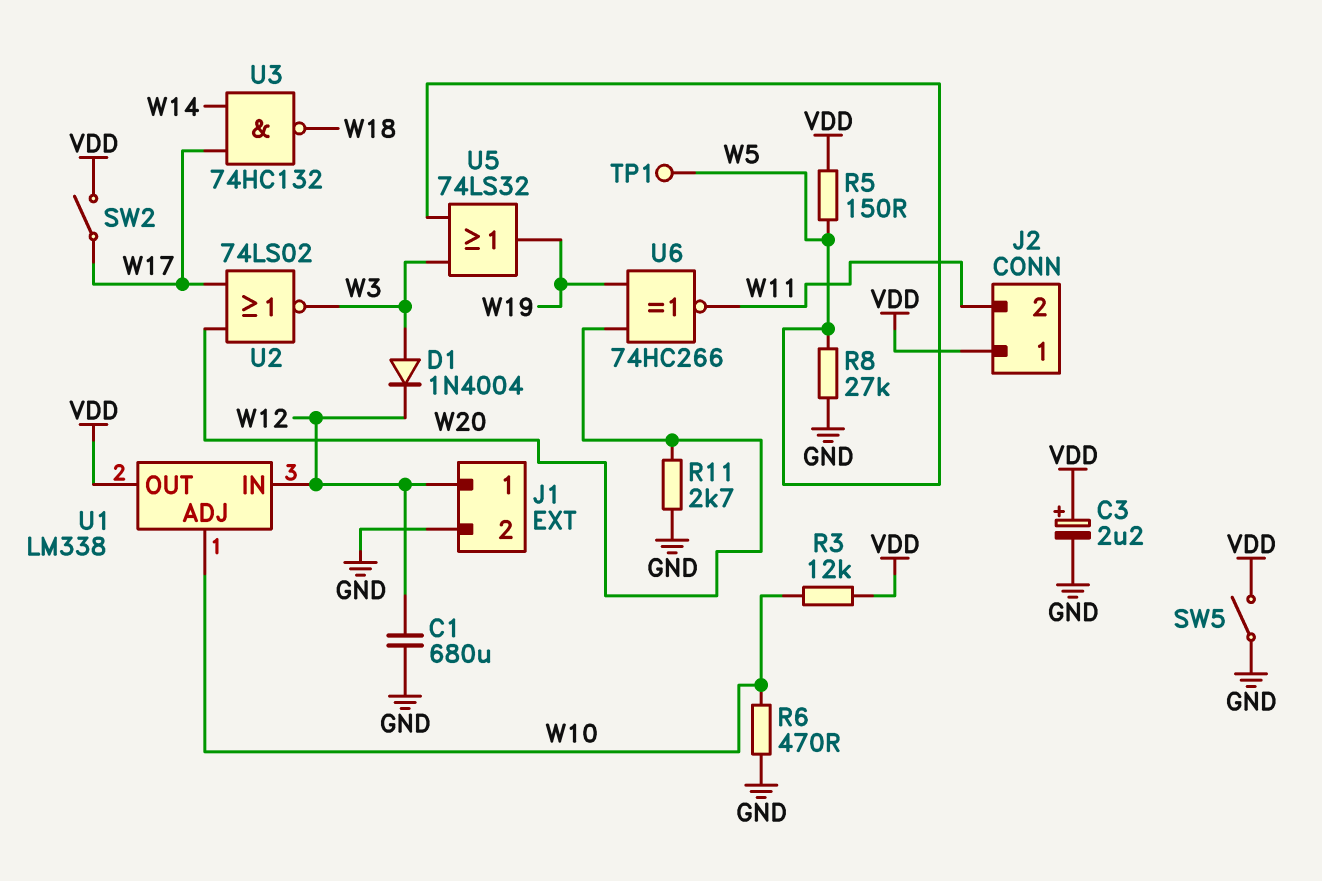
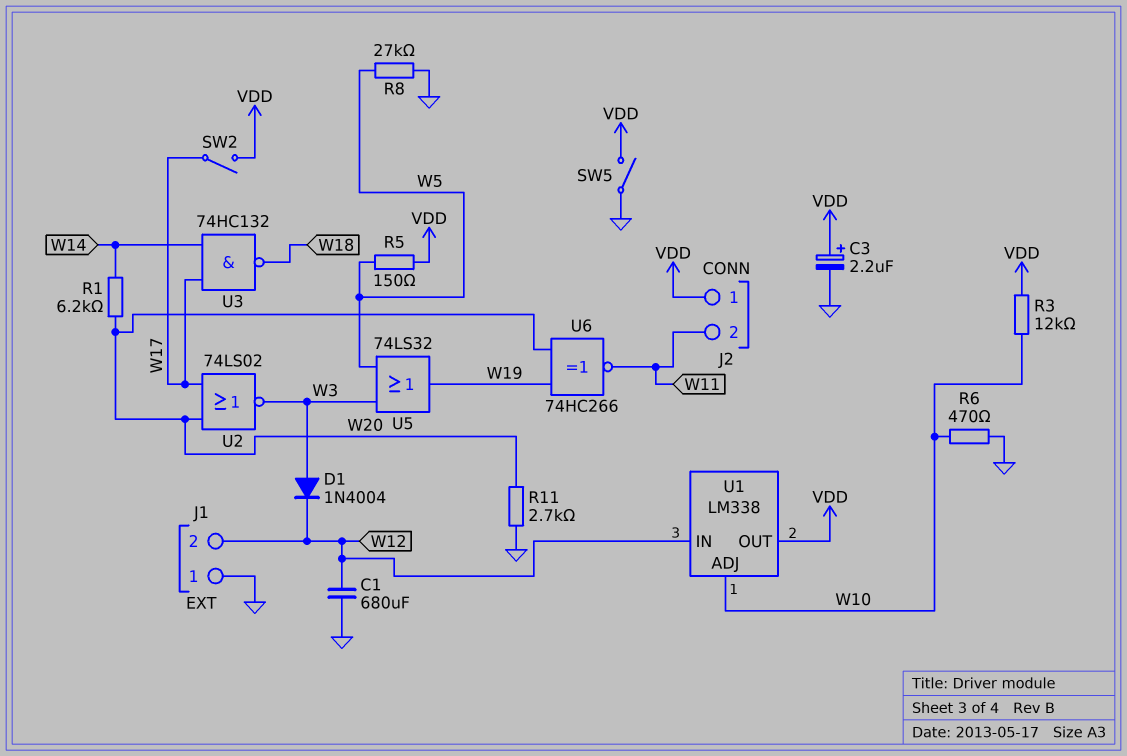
J1 pin 1: W12 -> GND
J1 pin 2: GND -> W12
R1: none -> 6.2k (W14, W20)
TP1: test point (W5) -> none

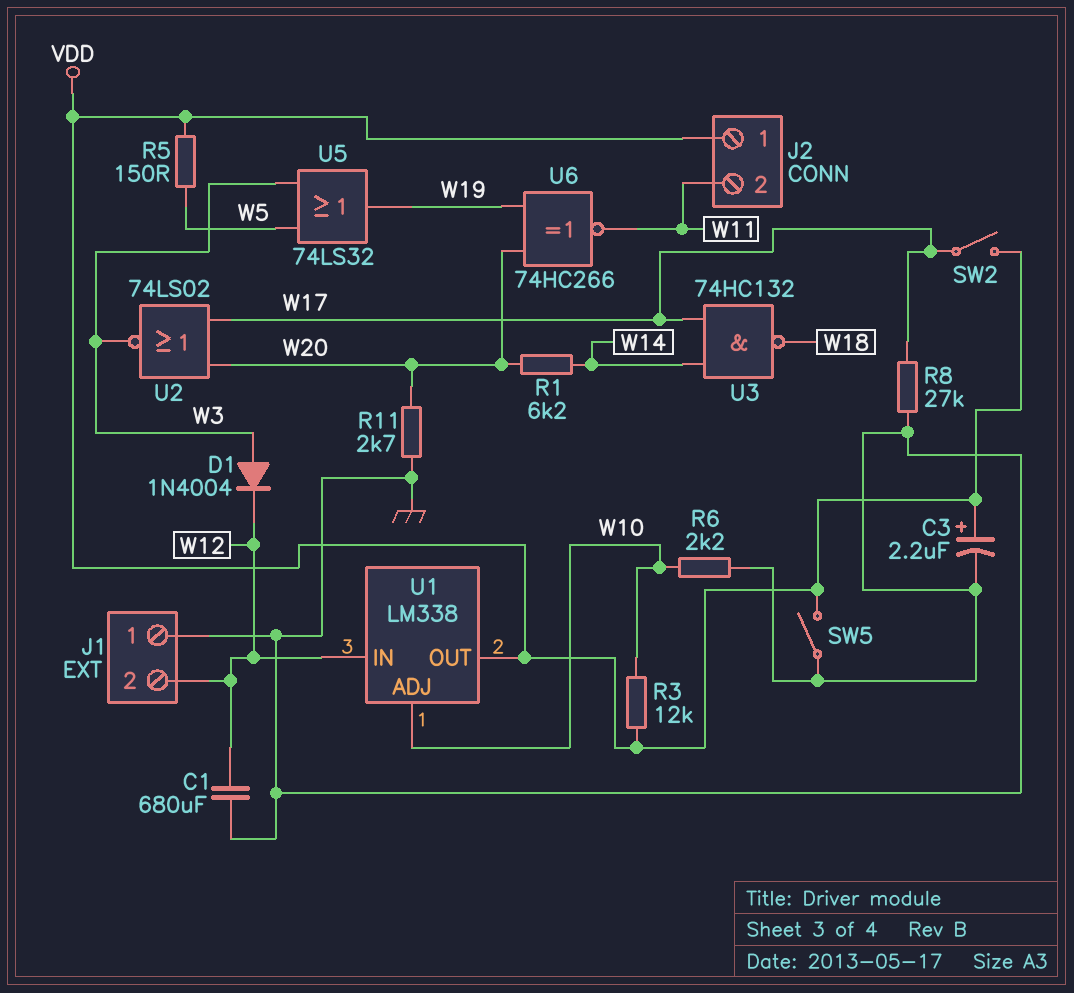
R6: 470 (GND, W10) -> 2.2k (GND, W10)
R8: 27k (GND, W5) -> 27k (GND, W17)

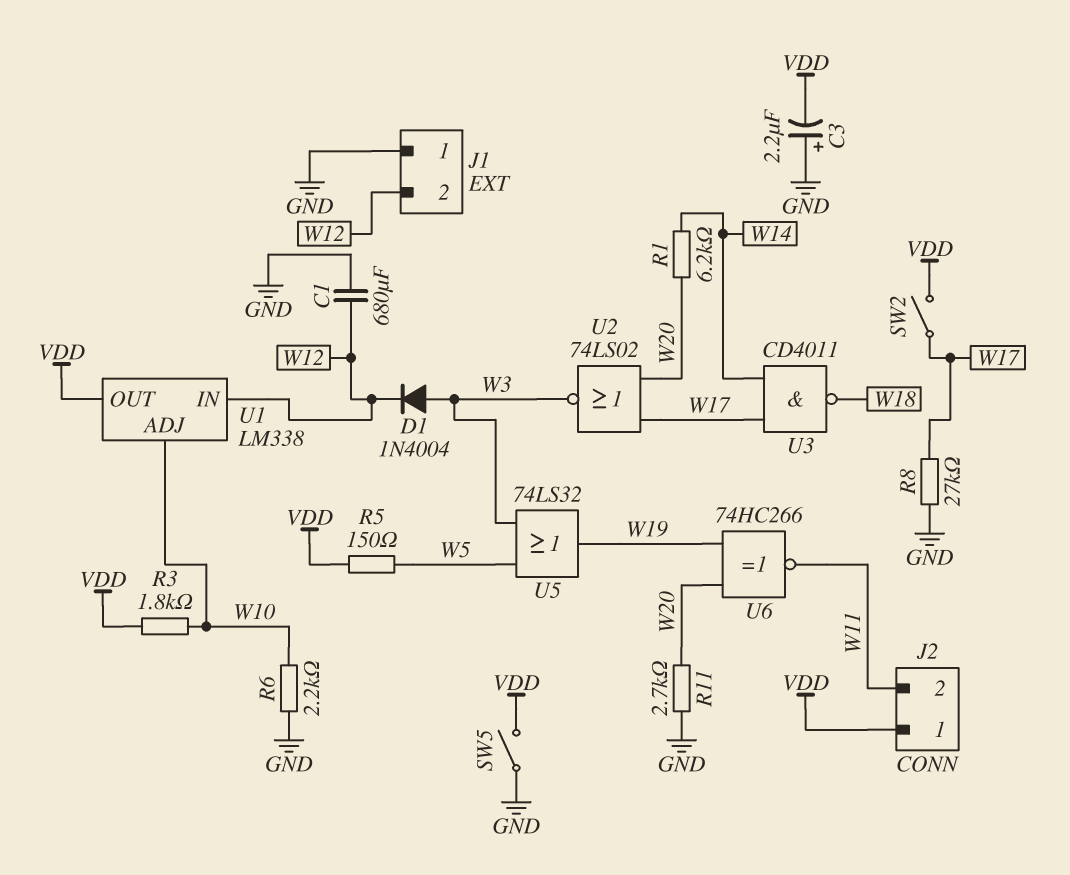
C3: 2.2uF (plus VDD, minus GND) -> 2.2uF (plus GND, minus VDD)
R3: 12k (VDD, W10) -> 1.8k (VDD, W10)
U3: NAND 74HC132 (in W14, in W17, out W18) -> NAND CD4011 (in W14, in W17, out W18)

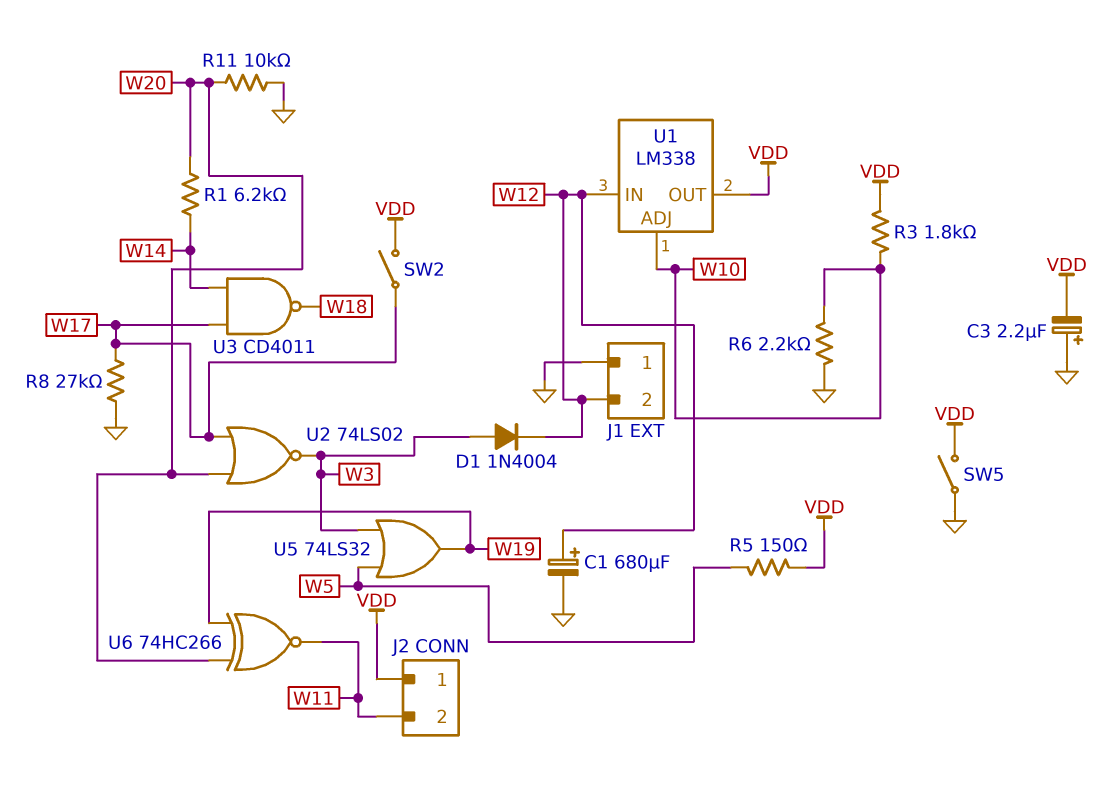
C1: 680uF (GND, W12) -> 680uF (plus W12, minus GND)
R11: 2.7k (GND, W20) -> 10k (GND, W20)

